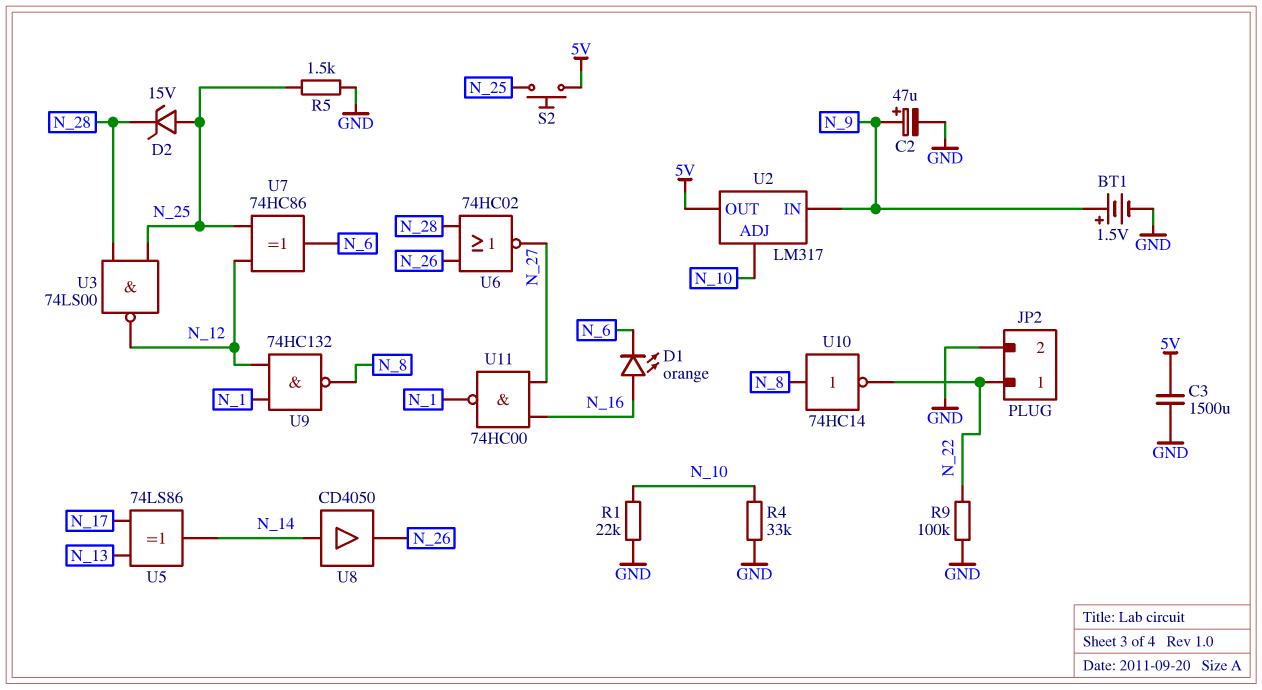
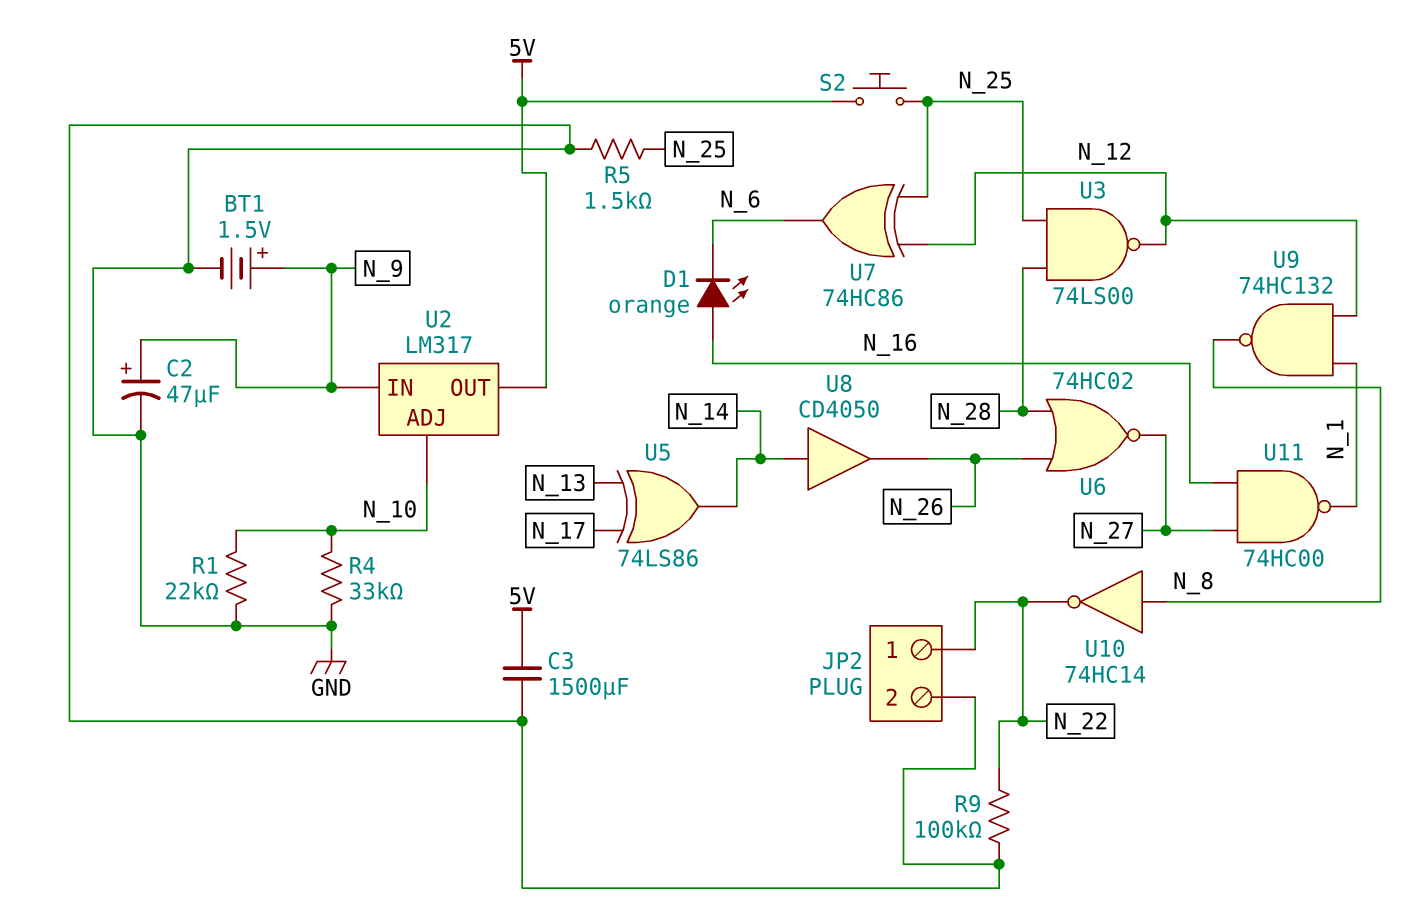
D2: zener 15V (A N_25, K N_28) -> none

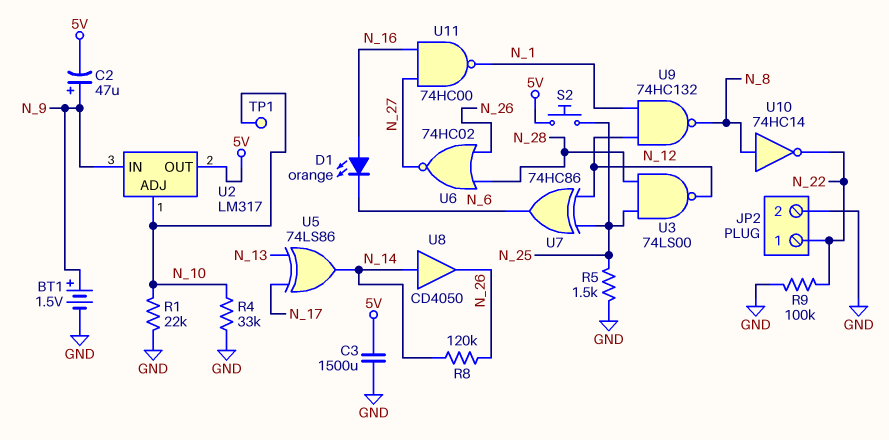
C2: 47uF (plus N_9, minus GND) -> 47uF (plus N_9, minus 5V)
R8: none -> 120k (N_14, N_26)
TP1: none -> test point (N_10)

